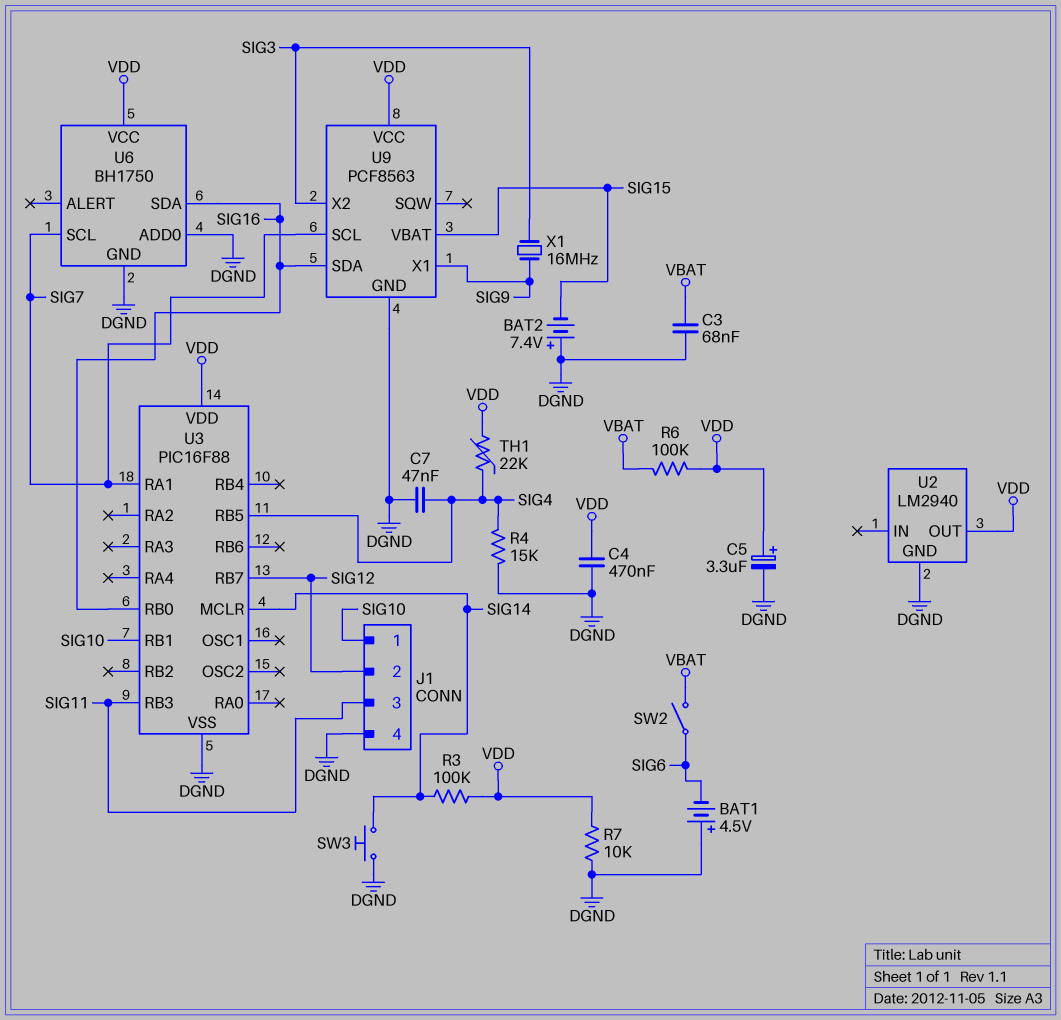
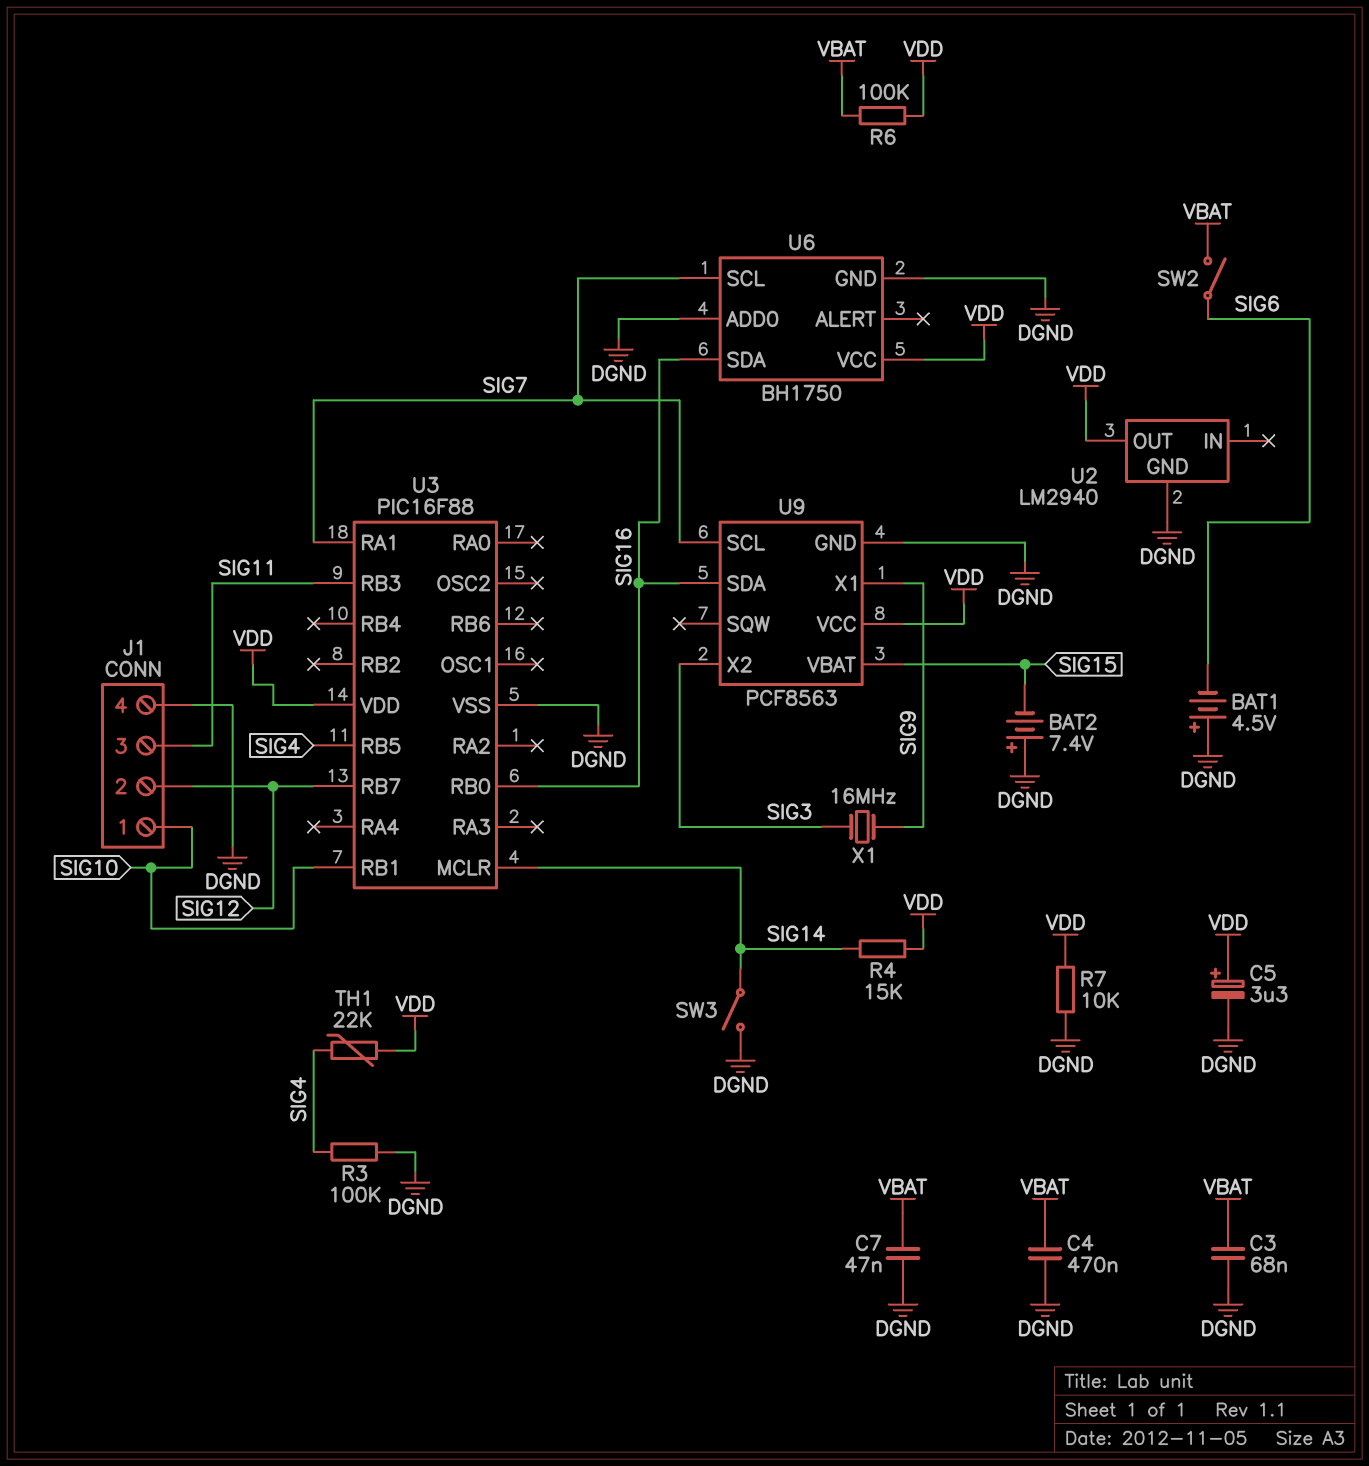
C4: 470nF (DGND, VDD) -> 470nF (DGND, VBAT)
C7: 47nF (DGND, SIG4) -> 47nF (DGND, VBAT)
R3: 100k (SIG14, VDD) -> 100k (DGND, SIG4)
R4: 15k (DGND, SIG4) -> 15k (SIG14, VDD)
SW3: button (DGND, SIG14) -> switch (DGND, SIG14)

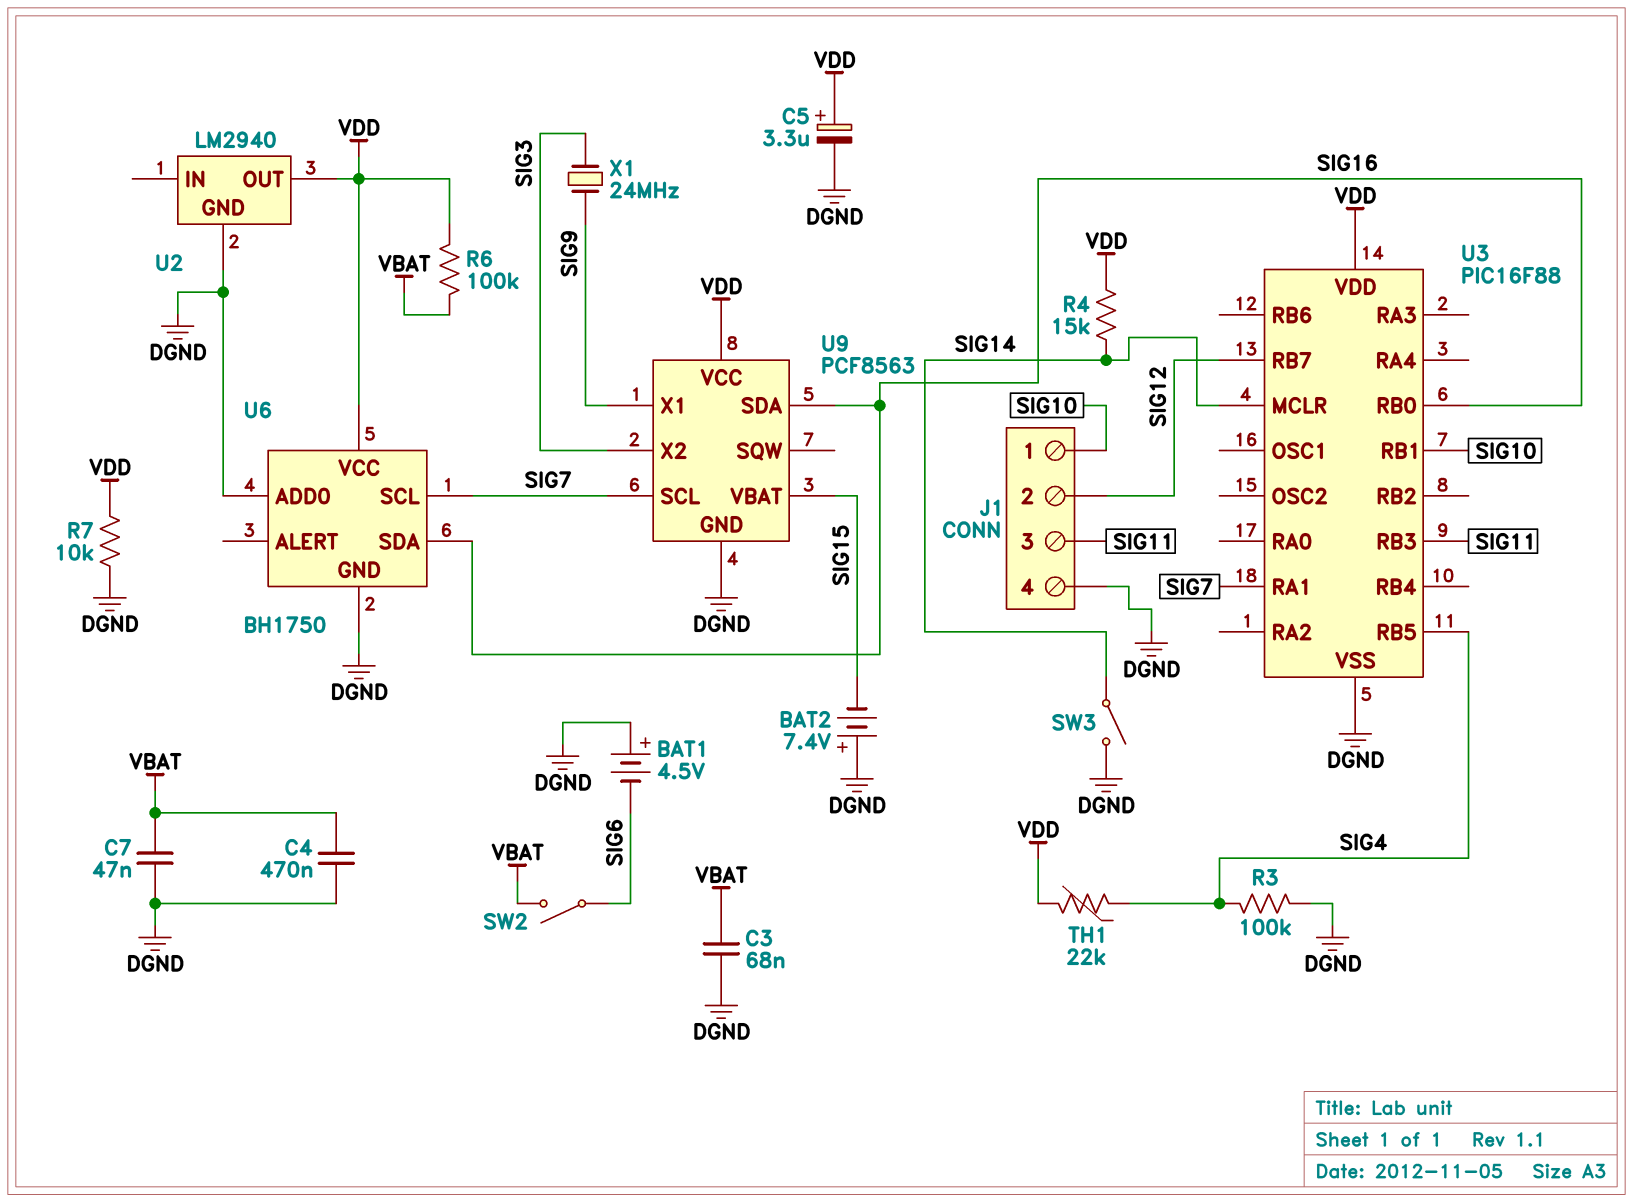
X1: 16MHz (SIG3, SIG9) -> 24MHz (SIG3, SIG9)

